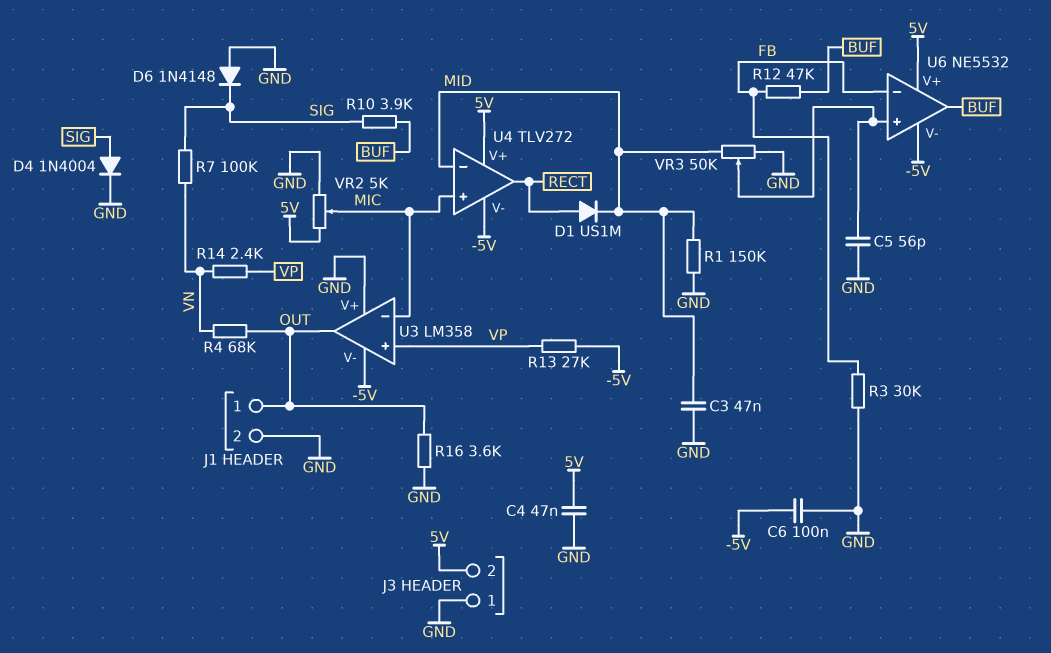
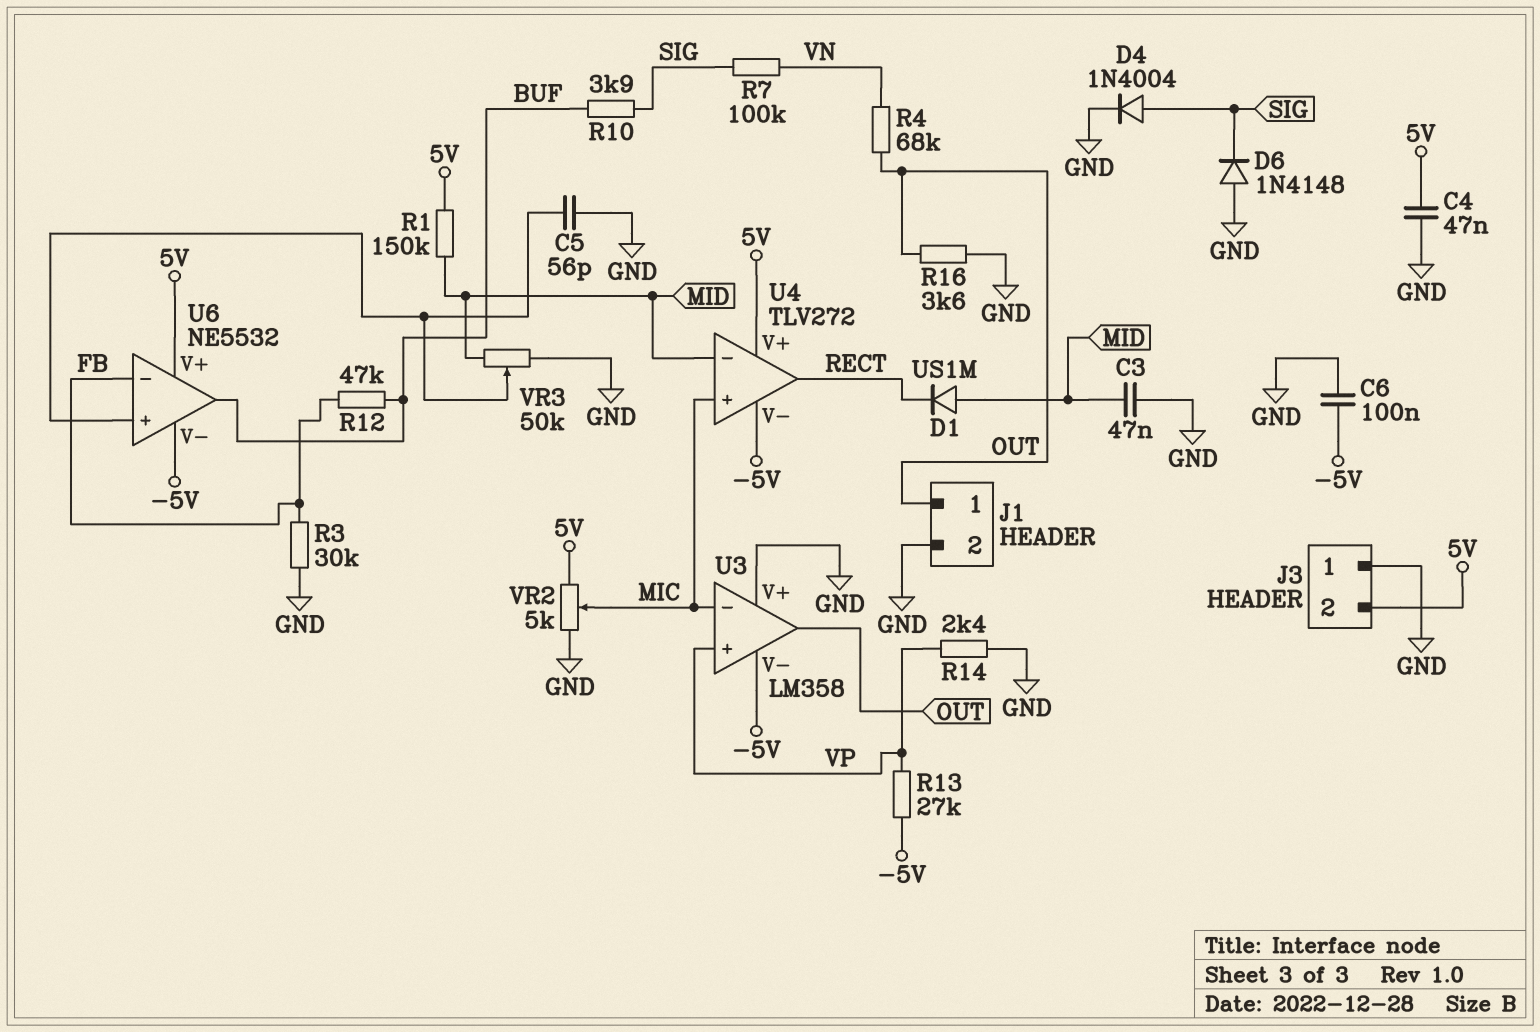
D1: diode US1M (A RECT, K MID) -> diode US1M (A MID, K RECT)
R1: 150k (GND, MID) -> 150k (5V, MID)
R14: 2.4k (VN, VP) -> 2.4k (GND, VP)

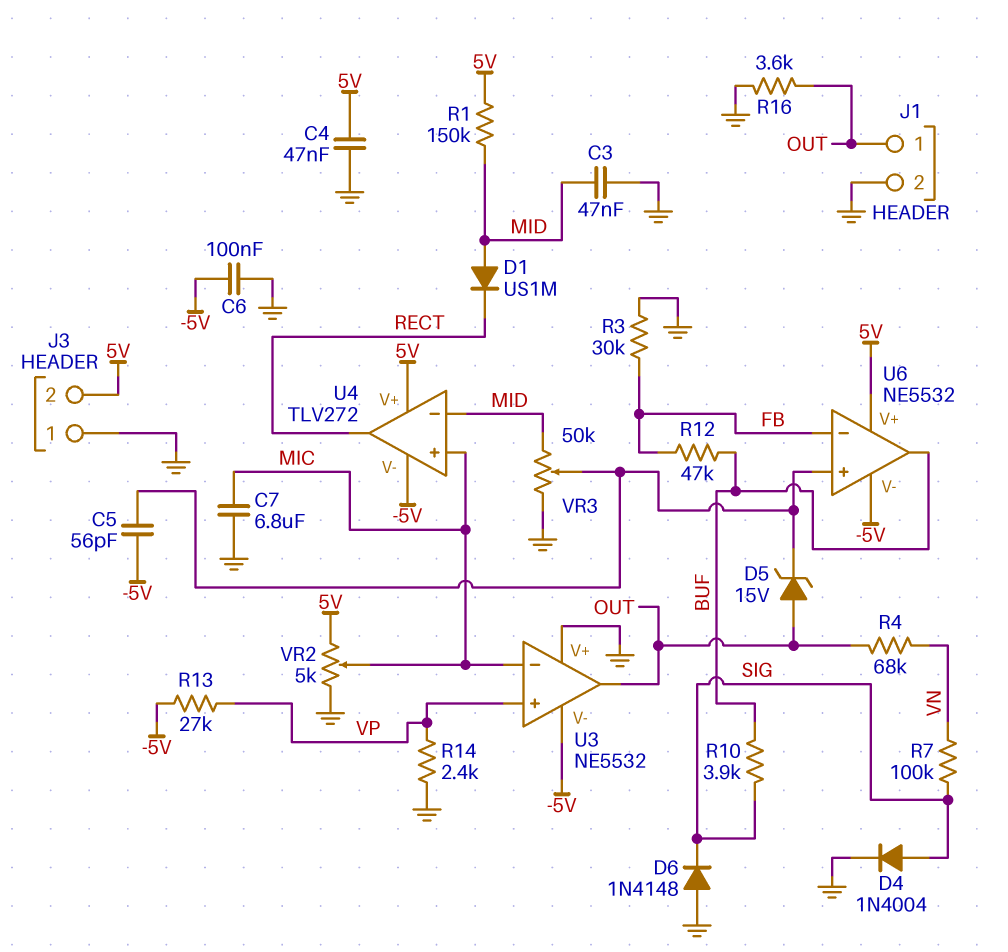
C5: 56pF (GND, U6/in+) -> 56pF (-5V, U6/in+)
C7: none -> 6.8uF (GND, MIC)
D5: none -> zener 15V (A OUT, K U6/in+)
U3: LM358 -> NE5532

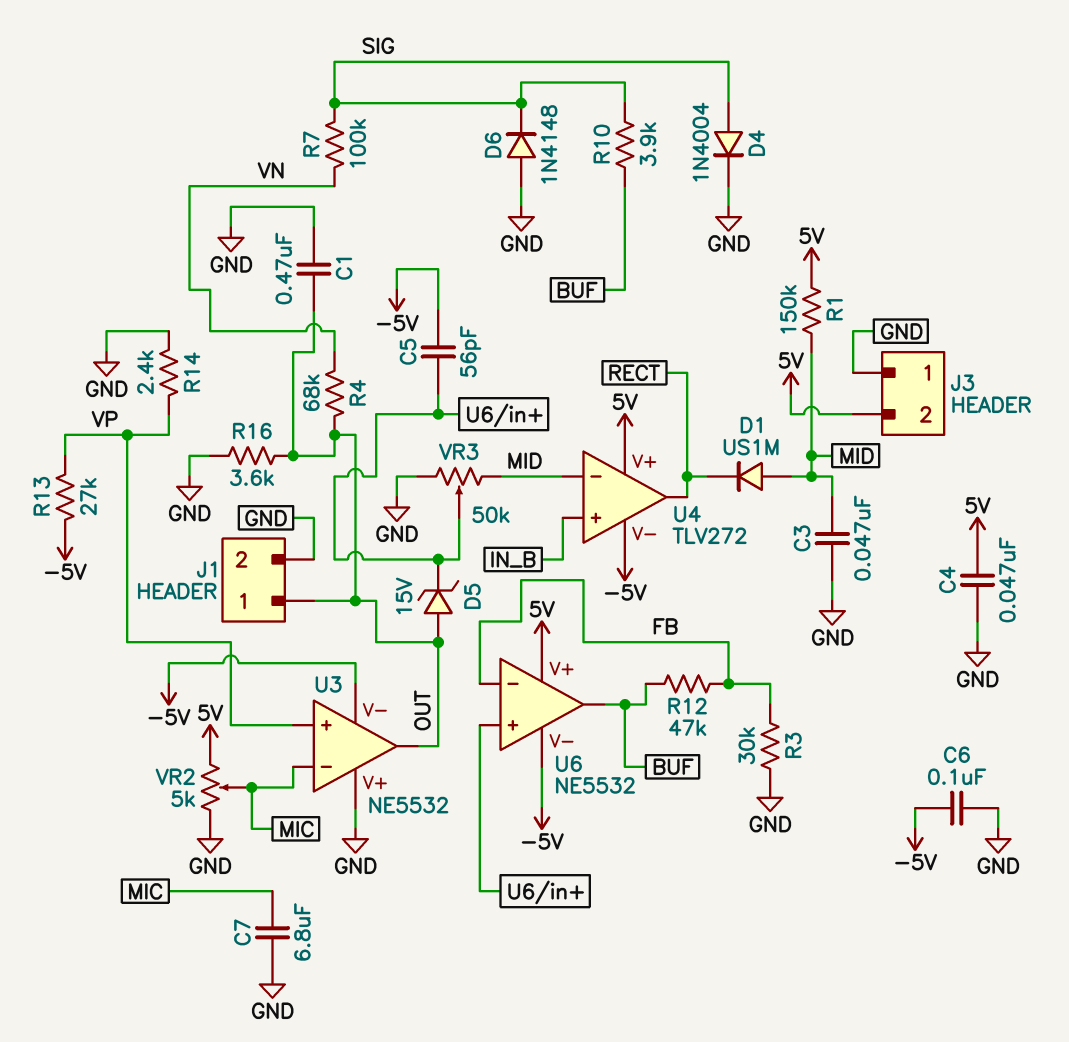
C1: none -> 470nF (GND, OUT)
U4 pin in+: MIC -> IN_B

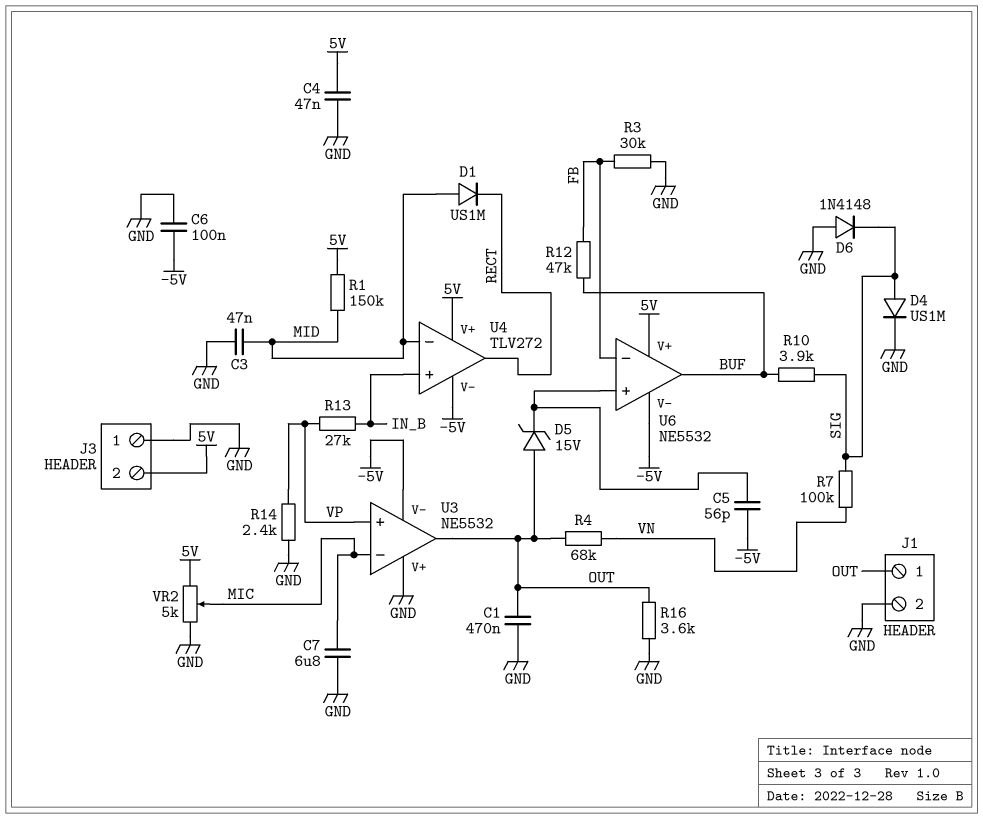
D4: diode 1N4004 (A SIG, K GND) -> diode US1M (A SIG, K GND)
R13: 27k (-5V, VP) -> 27k (IN_B, VP)
VR3: 50k (GND, MID, wiper U6/in+) -> none

